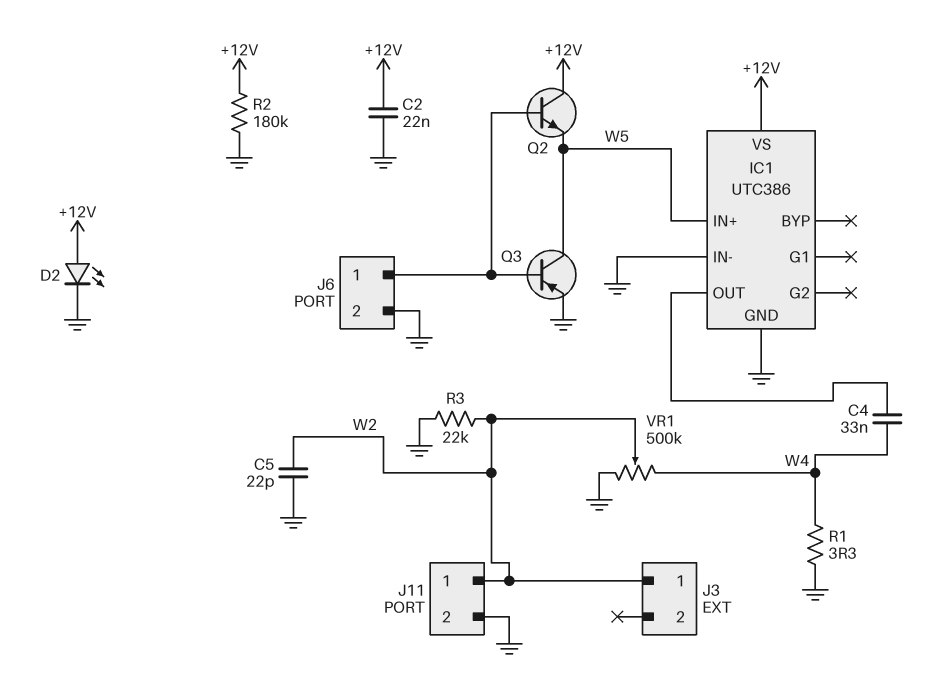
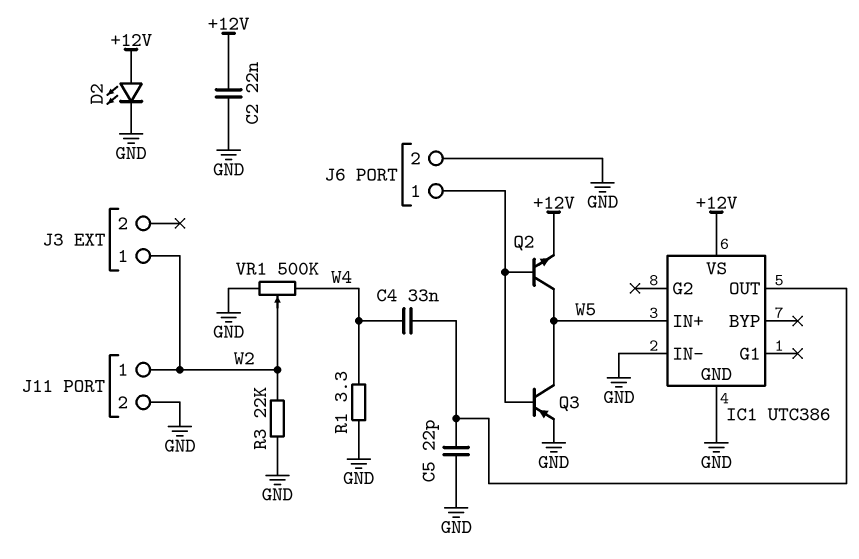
C5: 22pF (GND, W2) -> 22pF (GND, IC1/OUT)
Q2: NPN (B J6/1, C +12V, E W5) -> NPN (B J6/1, C W5, E +12V)
R2: 180k (+12V, GND) -> none

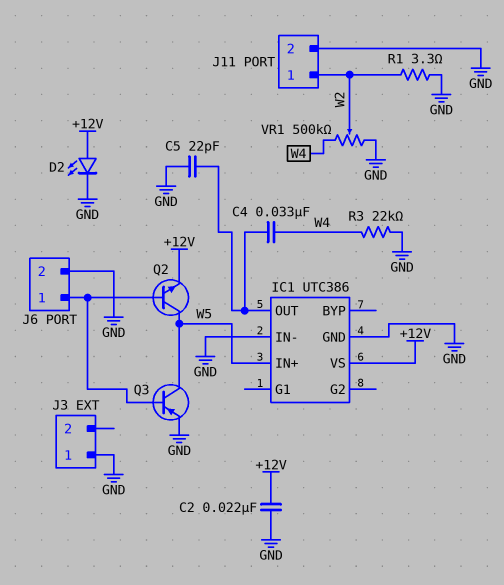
J3 pin 1: W2 -> GND
R1: 3.3 (GND, W4) -> 3.3 (GND, W2)
R3: 22k (GND, W2) -> 22k (GND, W4)

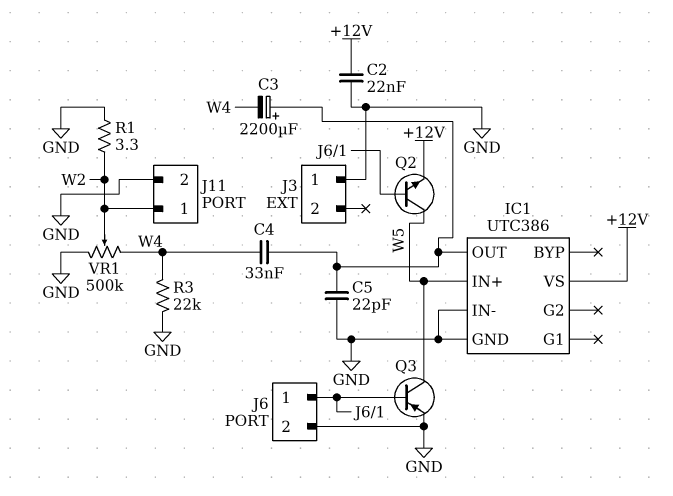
C3: none -> 2200uF (plus IC1/OUT, minus W4)
D2: LED (A +12V, K GND) -> none

